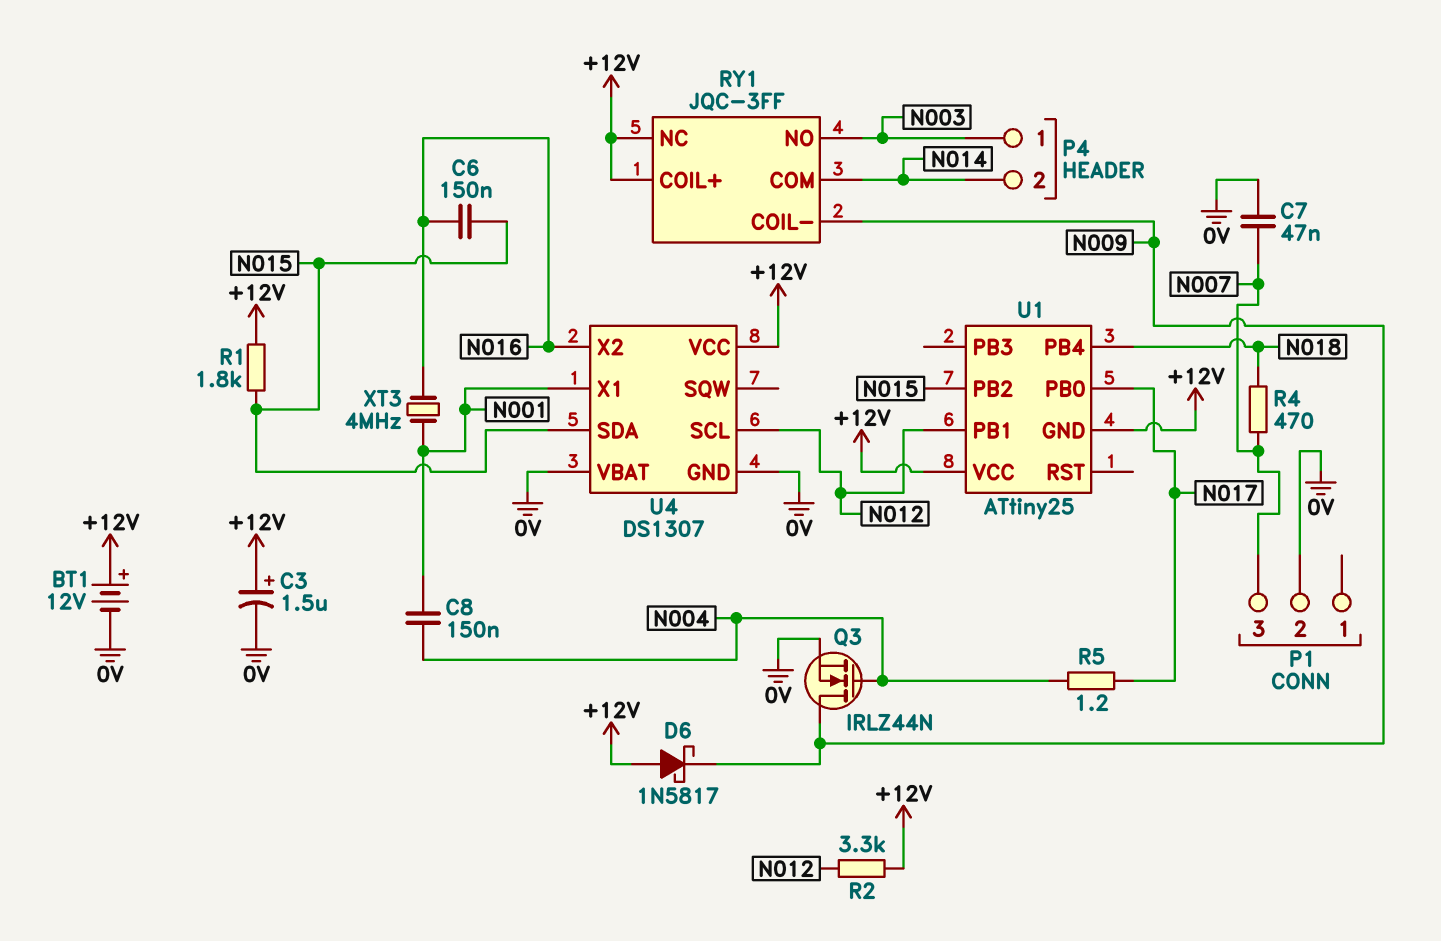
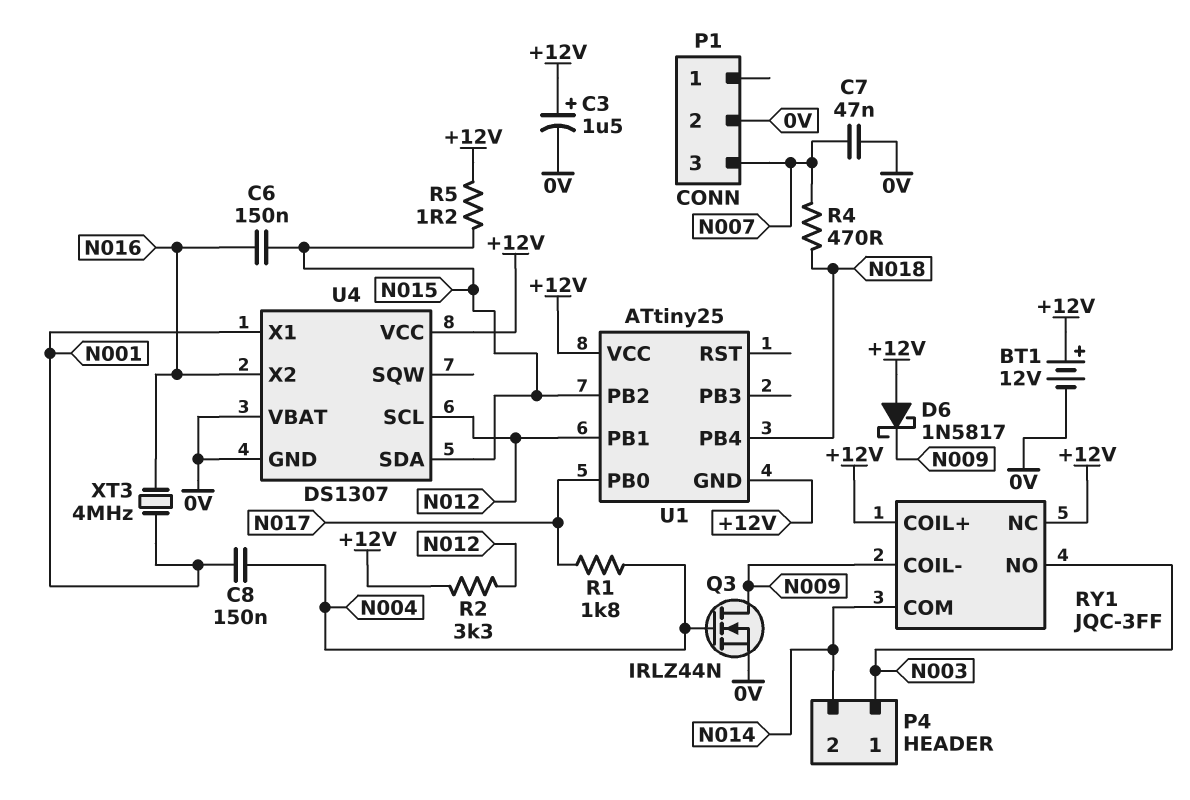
R1: 1.8k (+12V, N015) -> 1.8k (N004, N017)
R5: 1.2 (N004, N017) -> 1.2 (+12V, N015)

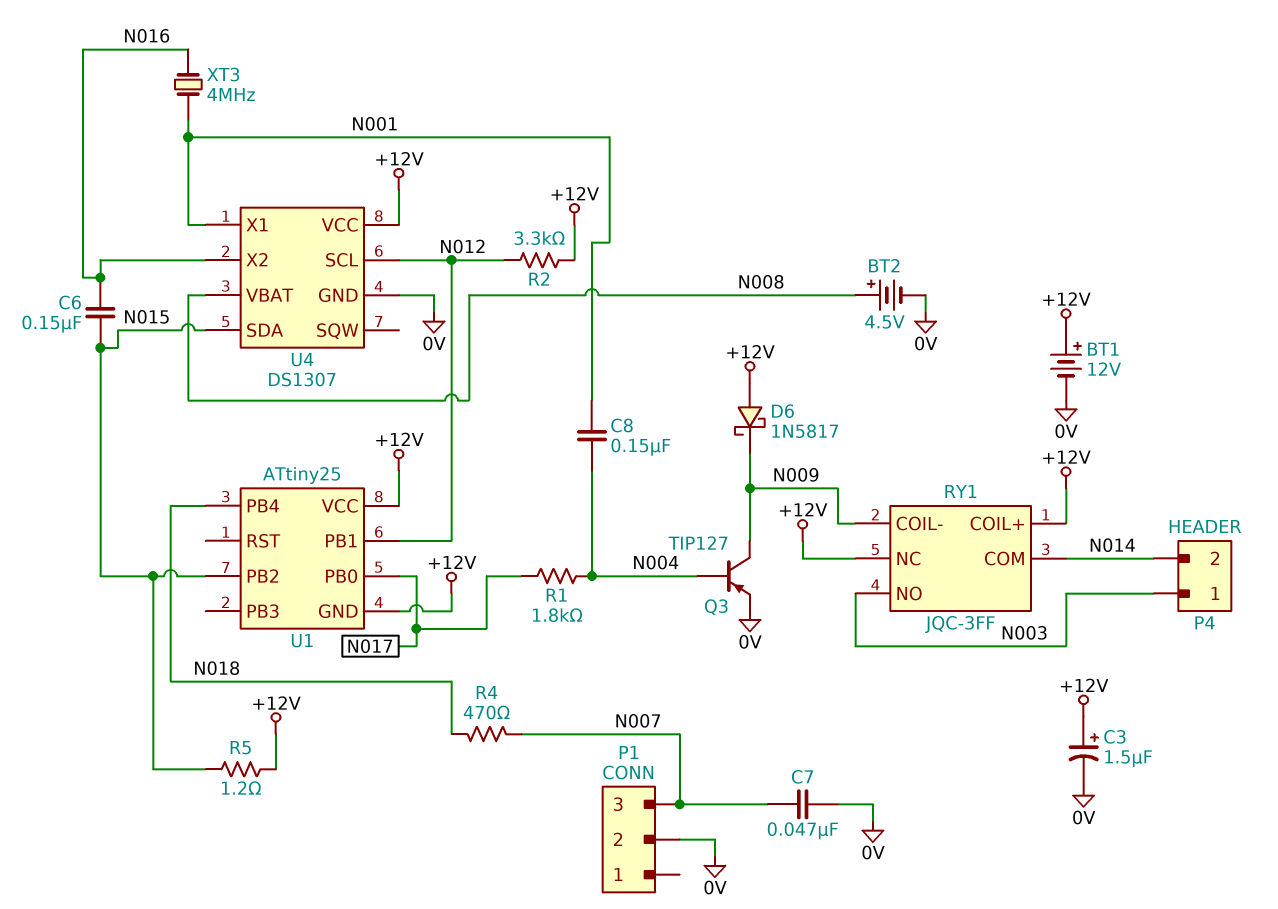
BT2: none -> 4.5V (plus N008, minus 0V)
Q3: NMOS IRLZ44N (G N004, D N009, S 0V) -> PNP TIP127 (B N004, C N009, E 0V)
U4 pin VBAT: 0V -> N008

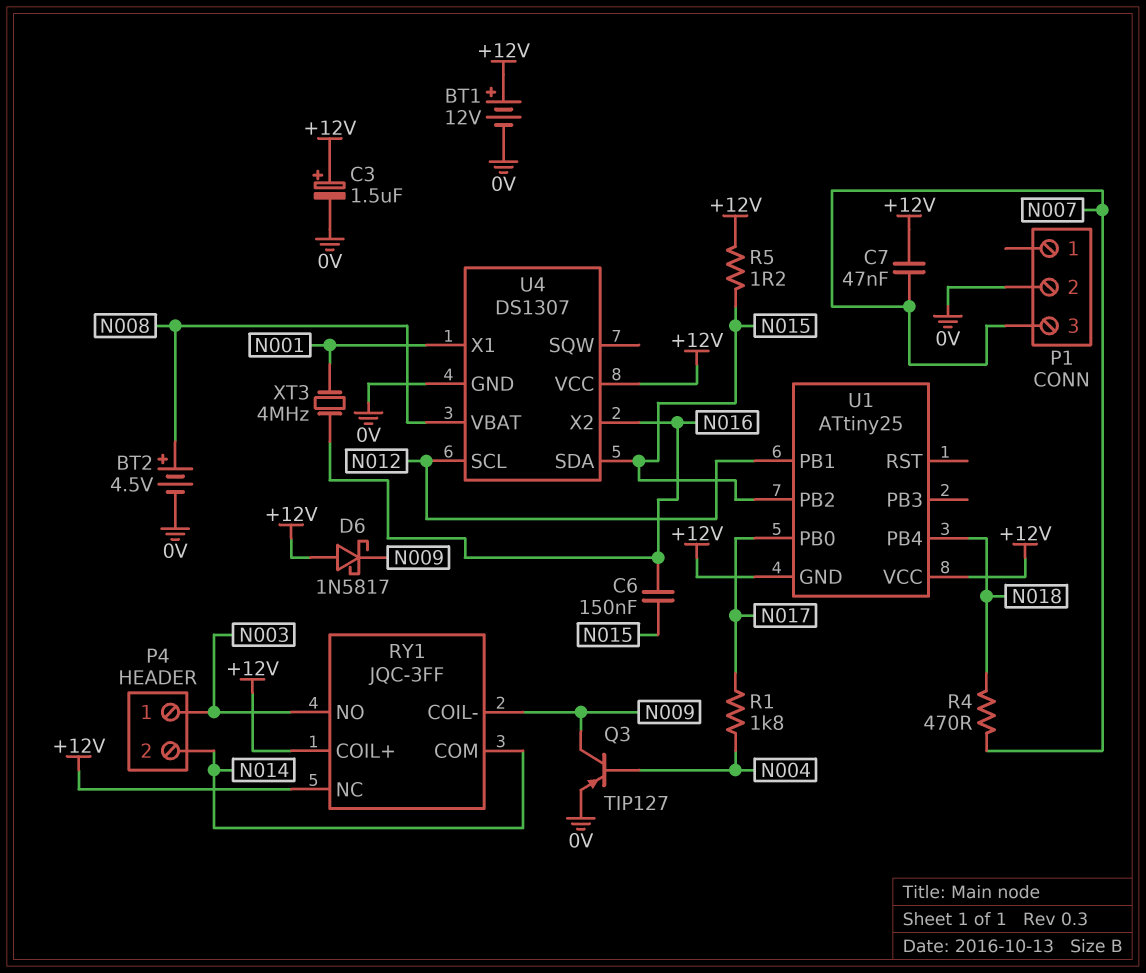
C7: 47nF (0V, N007) -> 47nF (+12V, N007)
C8: 150nF (N001, N004) -> none
R2: 3.3k (+12V, N012) -> none

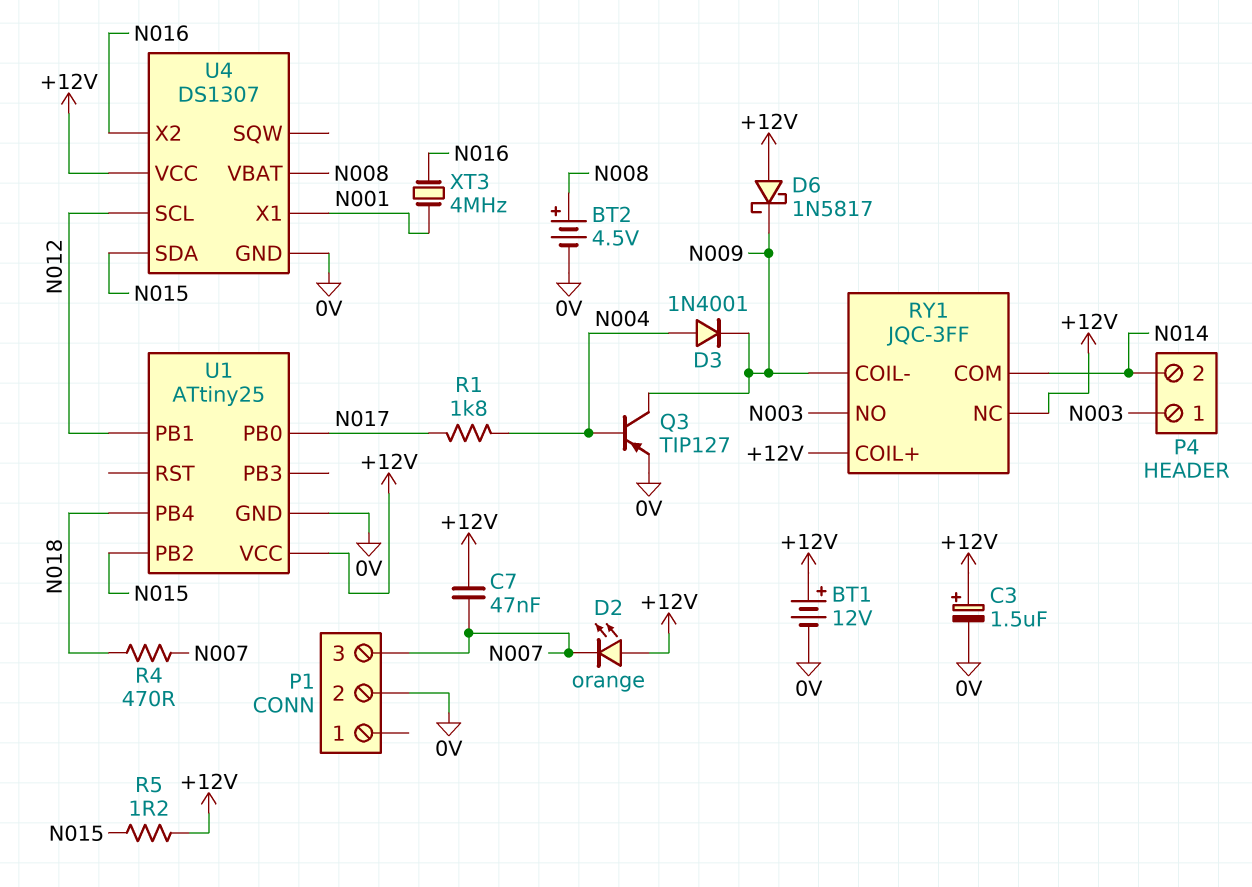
C6: 150nF (N015, N016) -> none
D2: none -> LED orange (A +12V, K N007)
D3: none -> diode 1N4001 (A N004, K N009)
U1 pin GND: +12V -> 0V

